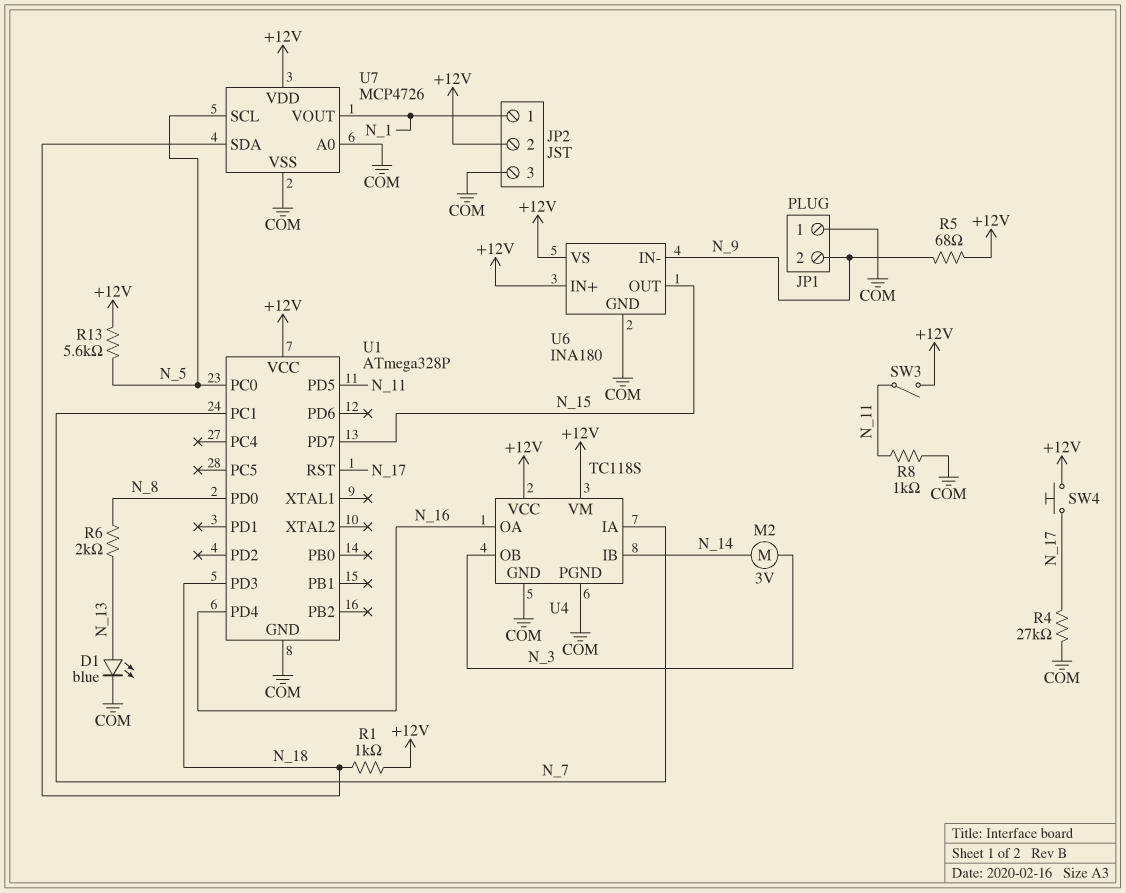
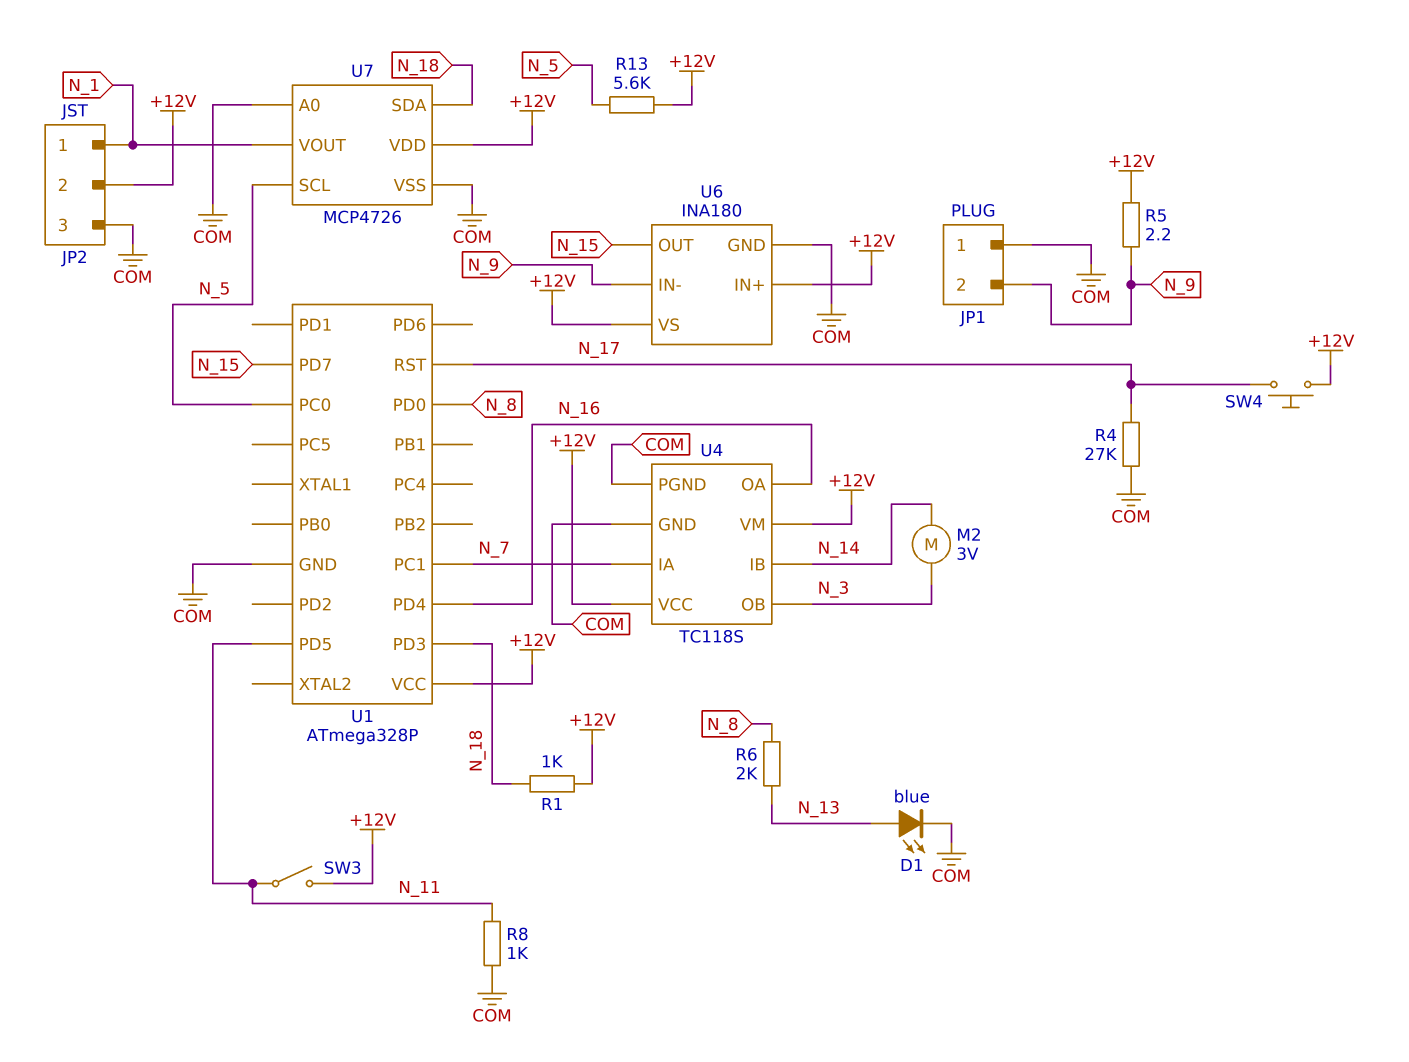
R5: 68 (+12V, N_9) -> 2.2 (+12V, N_9)

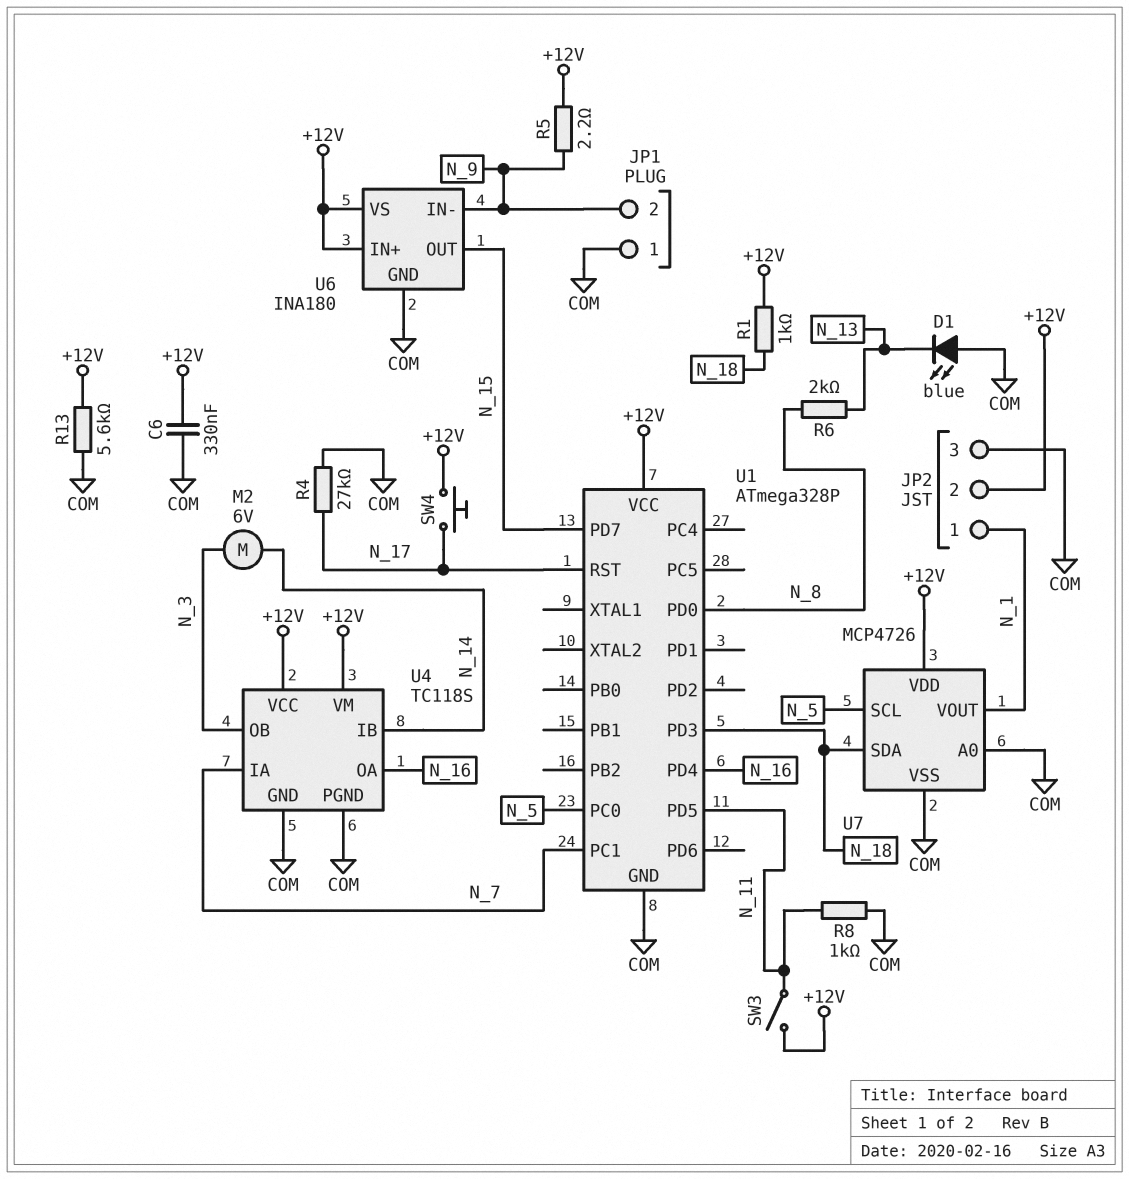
C6: none -> 330nF (+12V, COM)
D1: LED blue (A N_13, K COM) -> LED blue (A COM, K N_13)
M2: motor 3V (N_3, N_14) -> motor 6V (N_3, N_14)
R13: 5.6k (+12V, N_5) -> 5.6k (+12V, COM)

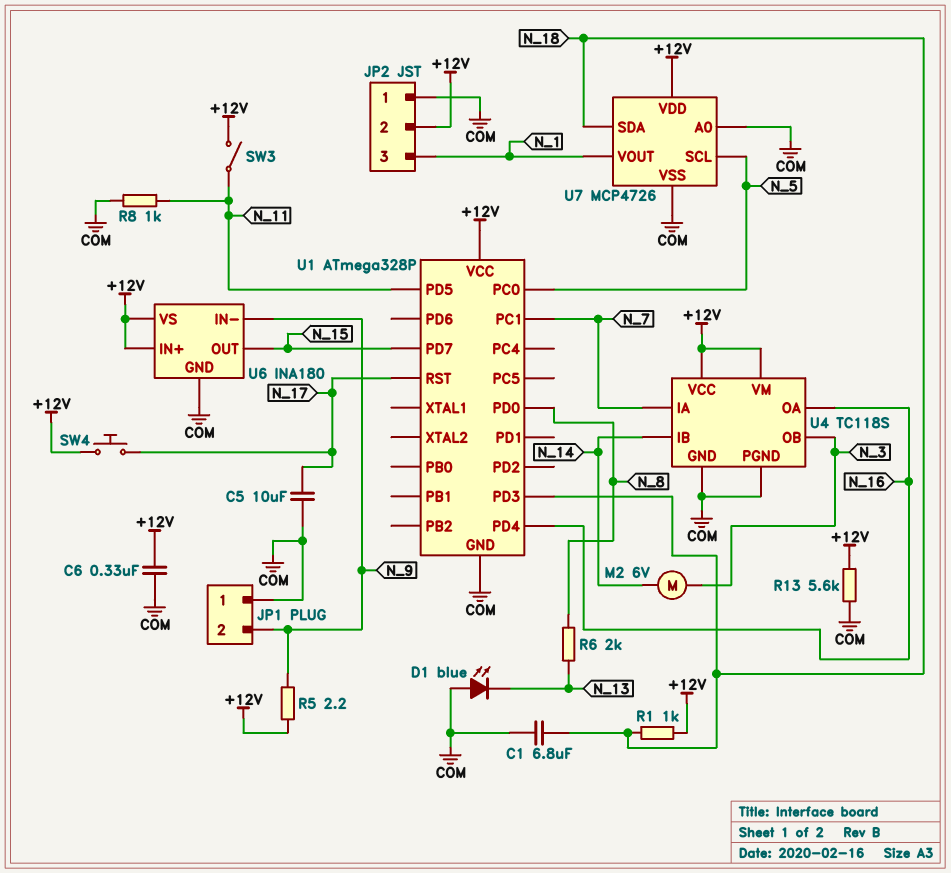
C1: none -> 6.8uF (COM, N_18)
C5: none -> 10uF (COM, N_17)
JP2 pin 1: N_1 -> COM
JP2 pin 3: COM -> N_1
R4: 27k (COM, N_17) -> none

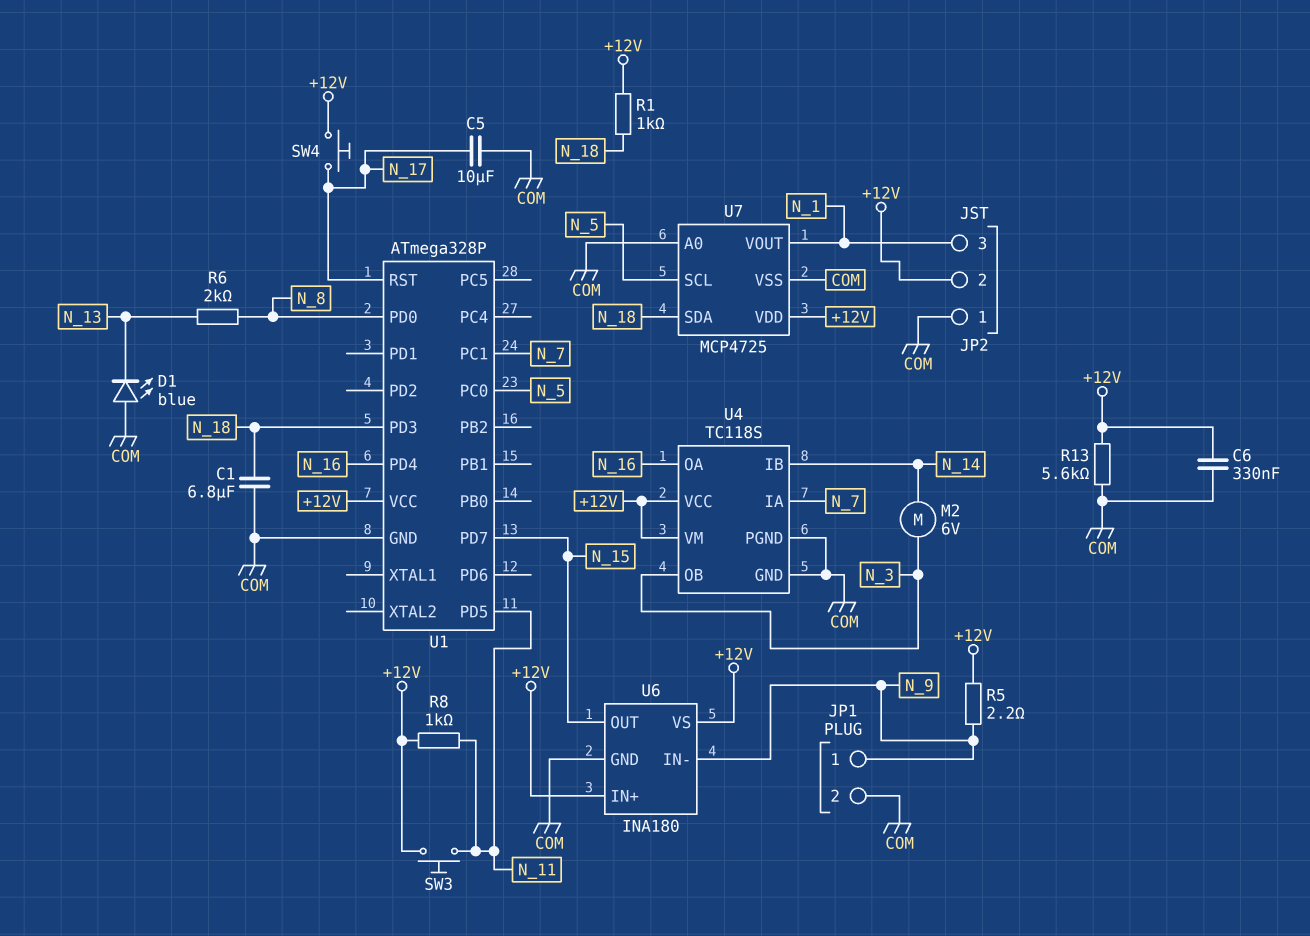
JP1 pin 1: COM -> N_9
JP1 pin 2: N_9 -> COM
R8: 1k (COM, N_11) -> 1k (+12V, N_11)
SW3: switch (+12V, N_11) -> button (+12V, N_11)
U7: MCP4726 -> MCP4725

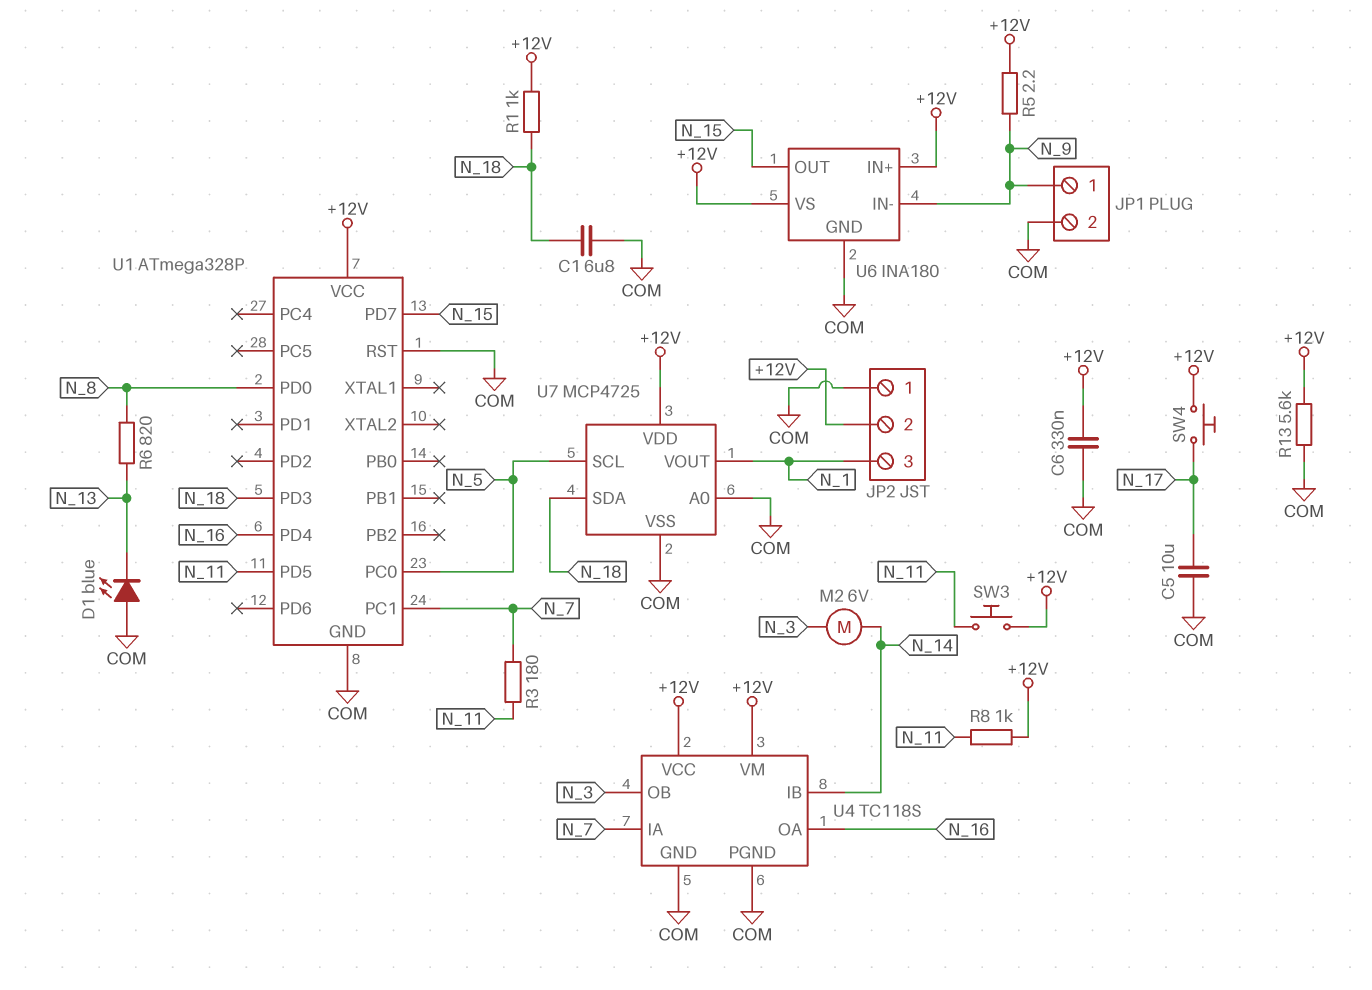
R3: none -> 180 (N_7, N_11)
R6: 2k (N_8, N_13) -> 820 (N_8, N_13)
U1 pin RST: N_17 -> COM

